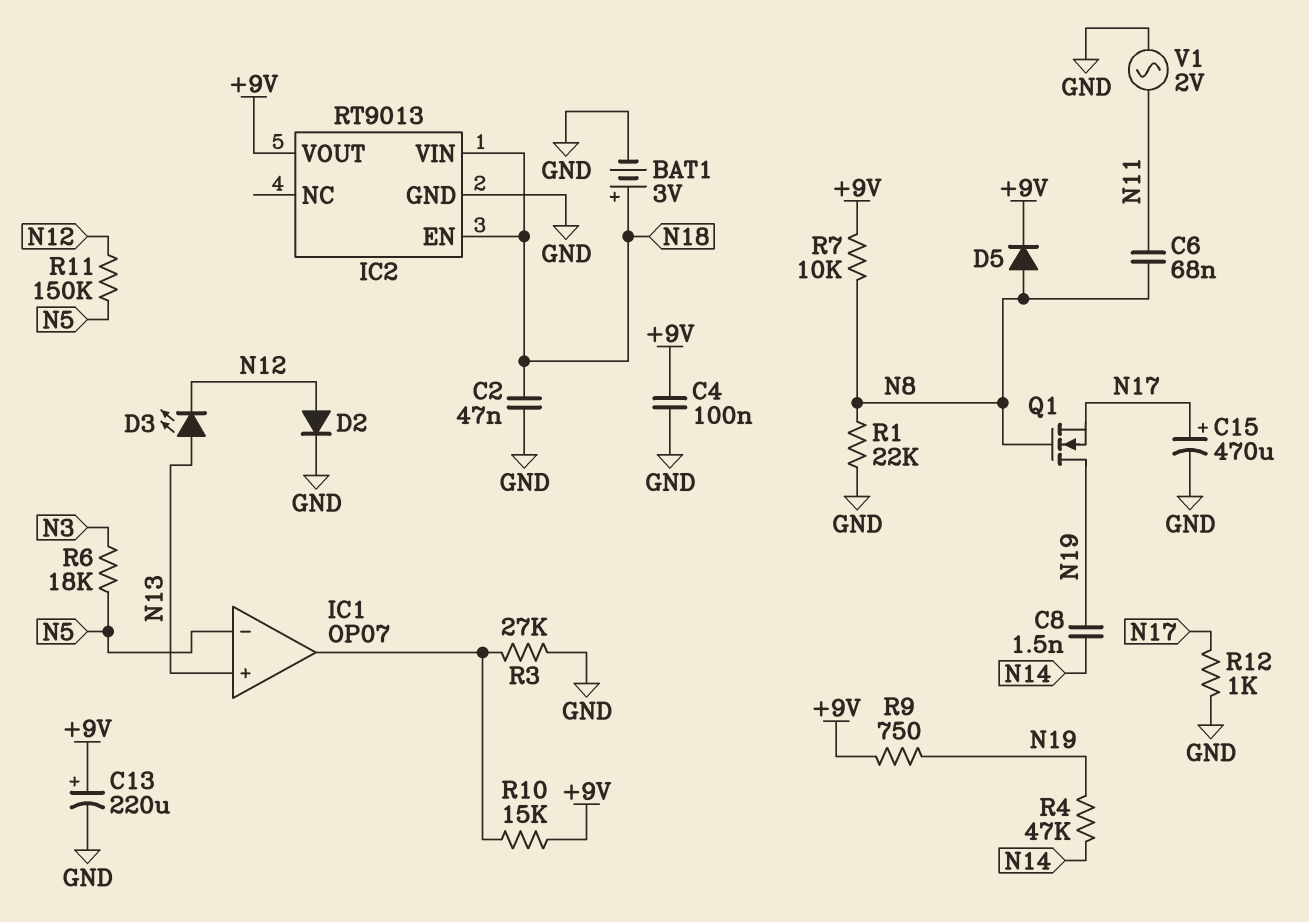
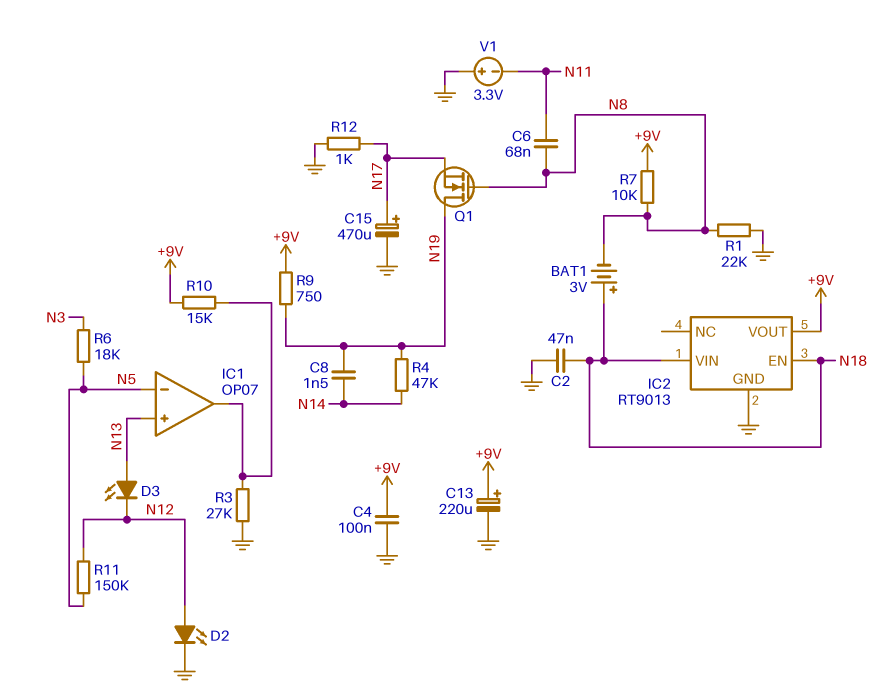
BAT1: 3V (plus N18, minus GND) -> 3V (plus N18, minus N8)
D2: diode (A N12, K GND) -> LED (A N12, K GND)
D5: diode (A N8, K +9V) -> none
V1: AC 2V (GND, N11) -> 3.3V (plus GND, minus N11)

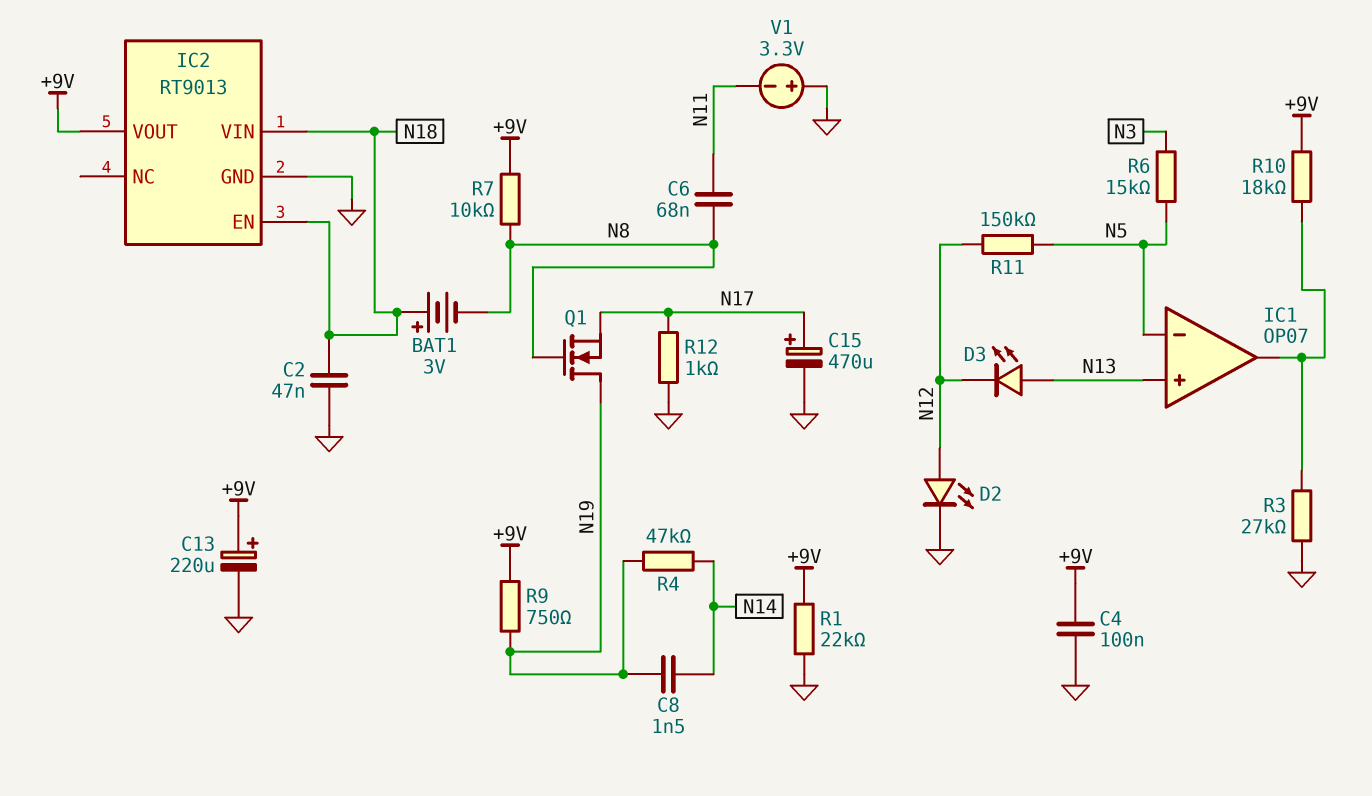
R1: 22k (GND, N8) -> 22k (+9V, GND)
R6: 18k (N3, N5) -> 15k (N3, N5)
R10: 15k (+9V, IC1/out) -> 18k (+9V, IC1/out)

